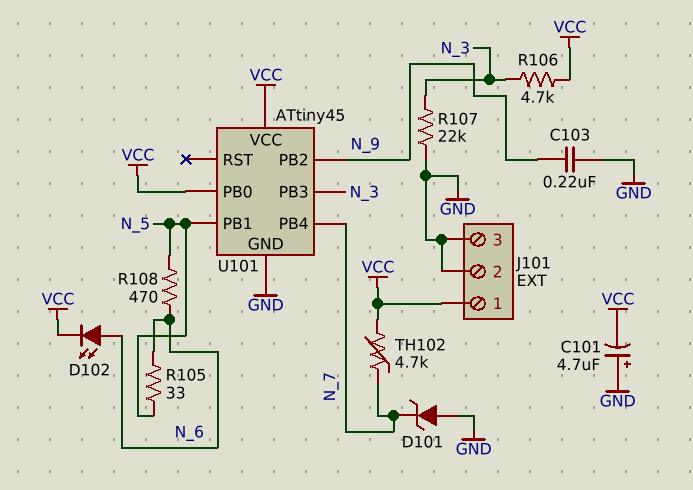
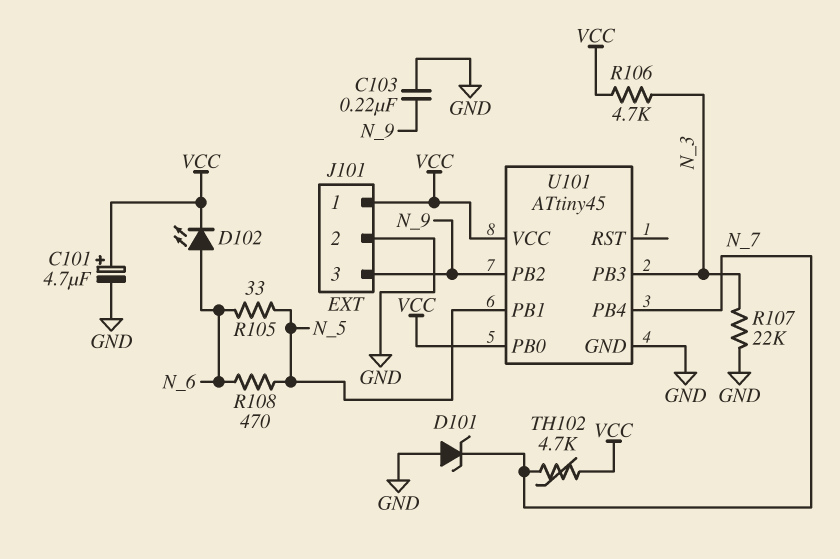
C101: 4.7uF (plus GND, minus VCC) -> 4.7uF (plus VCC, minus GND)
J101 pin 3: GND -> N_9

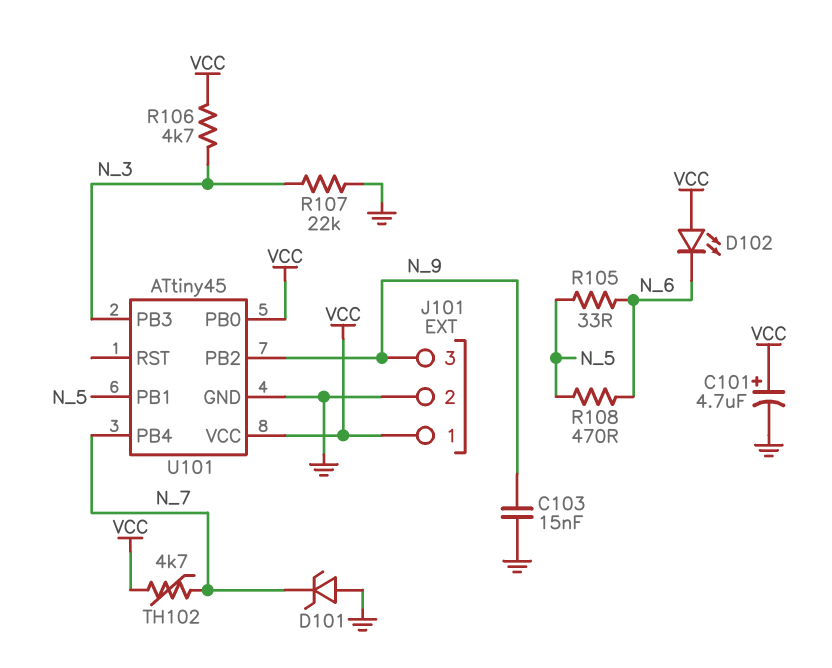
C103: 220nF (GND, N_9) -> 15nF (GND, N_9)
D102: LED (A N_6, K VCC) -> LED (A VCC, K N_6)

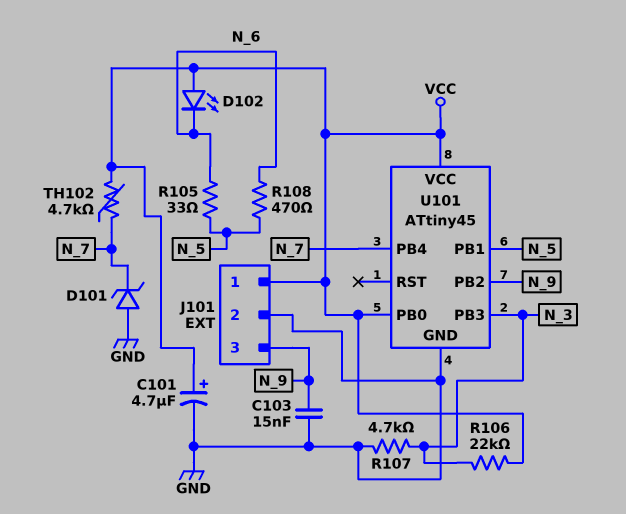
R106: 4.7k (N_3, VCC) -> 22k (N_3, VCC)
R107: 22k (GND, N_3) -> 4.7k (GND, N_3)

